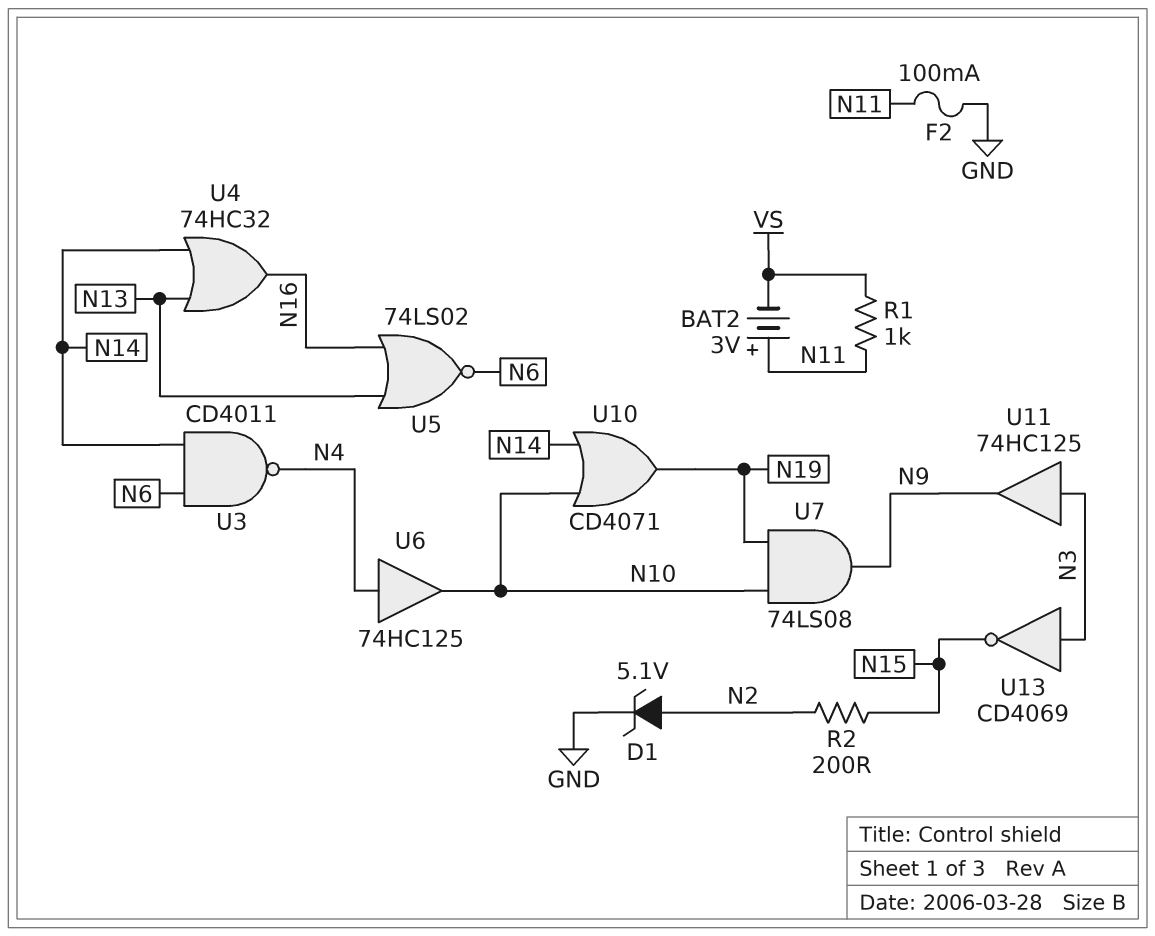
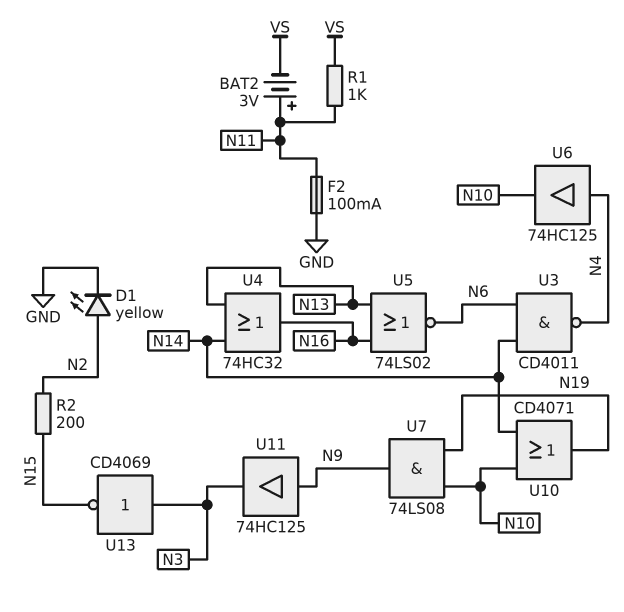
D1: zener 5.1V (A N2, K GND) -> LED yellow (A N2, K GND)
U11: buffer 74HC125 (in N3, out N9) -> buffer 74HC125 (in N9, out N3)

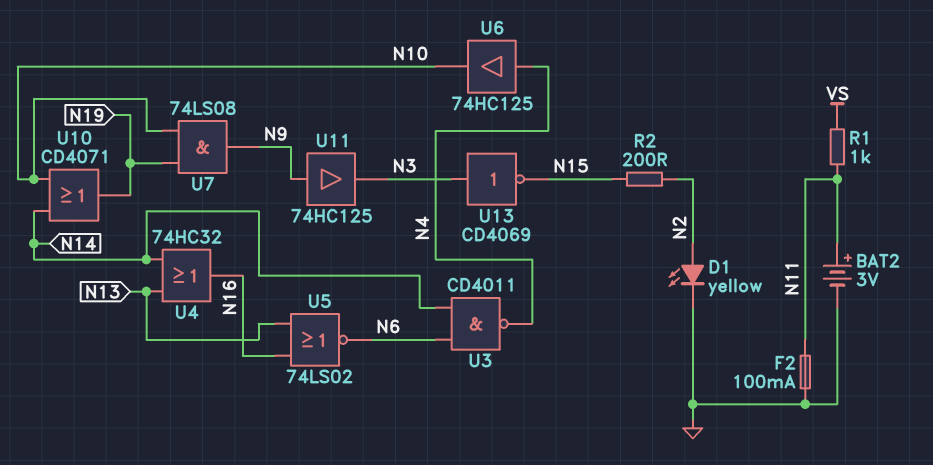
BAT2: 3V (plus N11, minus VS) -> 3V (plus N11, minus GND)

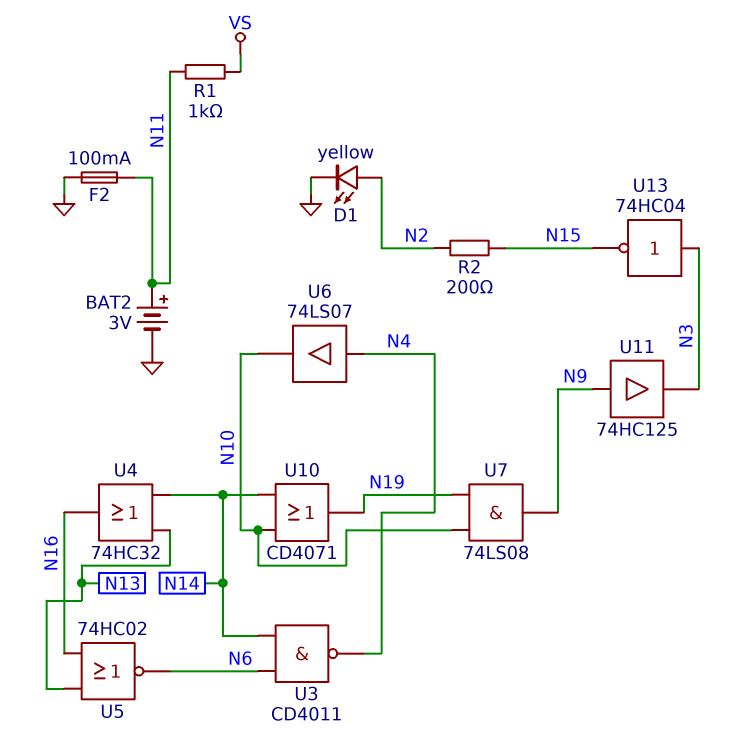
U5: NOR 74LS02 (in N13, in N16, out N6) -> NOR 74HC02 (in N13, in N16, out N6)
U6: buffer 74HC125 (in N4, out N10) -> buffer 74LS07 (in N4, out N10)
U13: NOT CD4069 (in N3, out N15) -> NOT 74HC04 (in N3, out N15)

